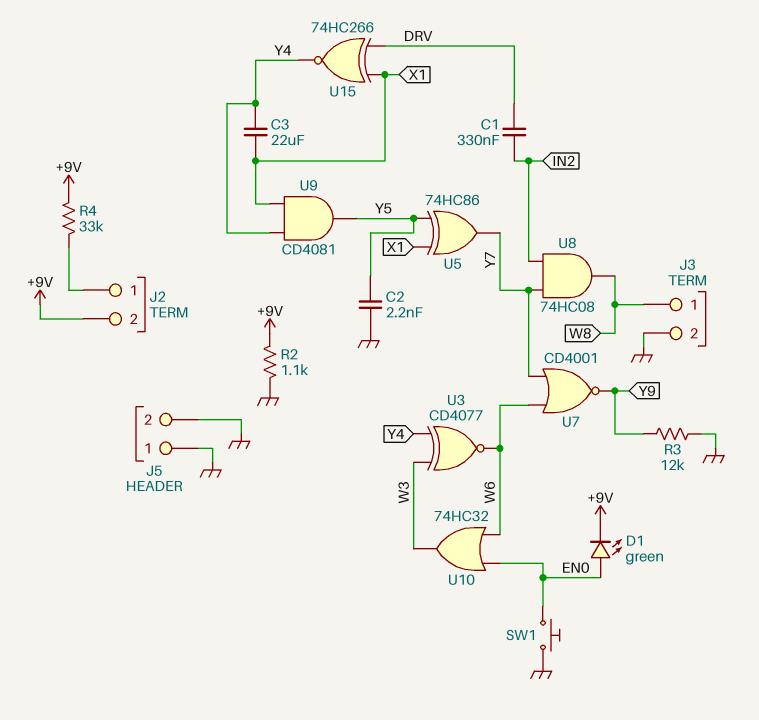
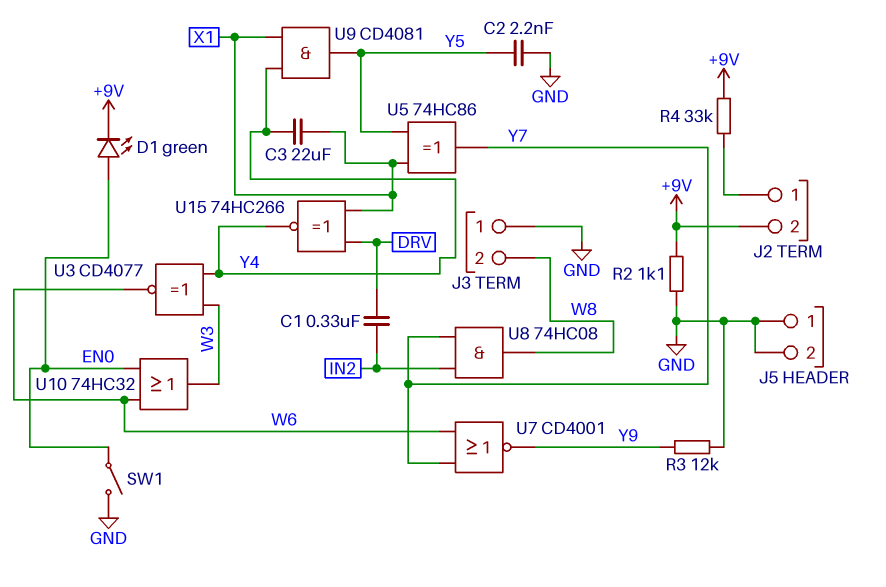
J3 pin 1: W8 -> GND
J3 pin 2: GND -> W8
SW1: button (EN0, GND) -> switch (EN0, GND)

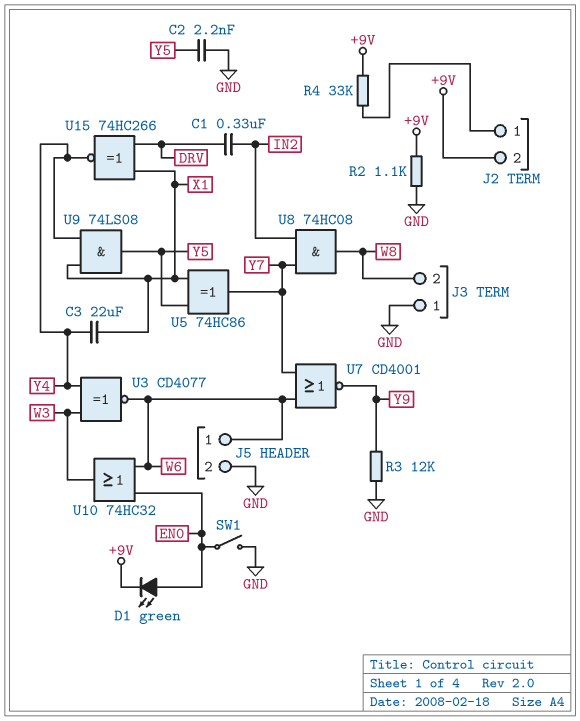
J5 pin 1: GND -> W6
U9: AND CD4081 (in X1, in Y4, out Y5) -> AND 74LS08 (in X1, in Y4, out Y5)

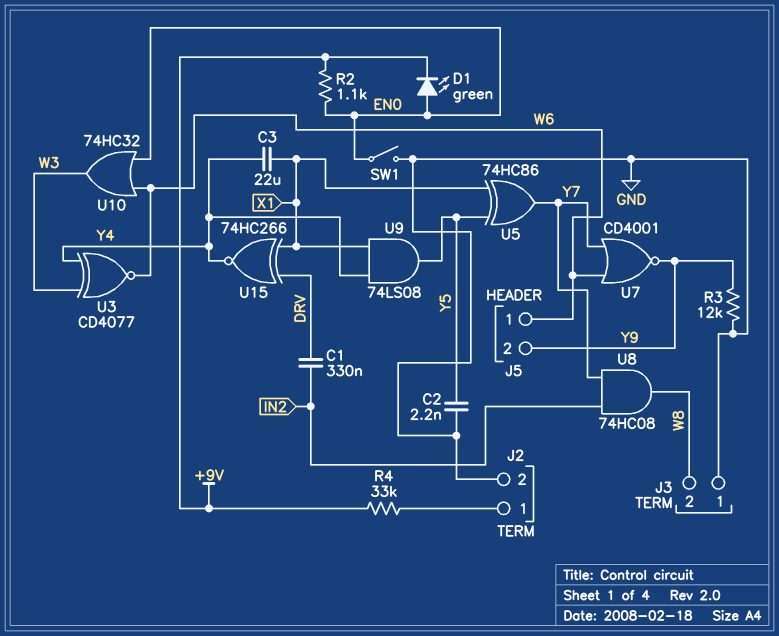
J2 pin 2: +9V -> GND
J5 pin 2: GND -> Y9
R2: 1.1k (+9V, GND) -> 1.1k (+9V, EN0)

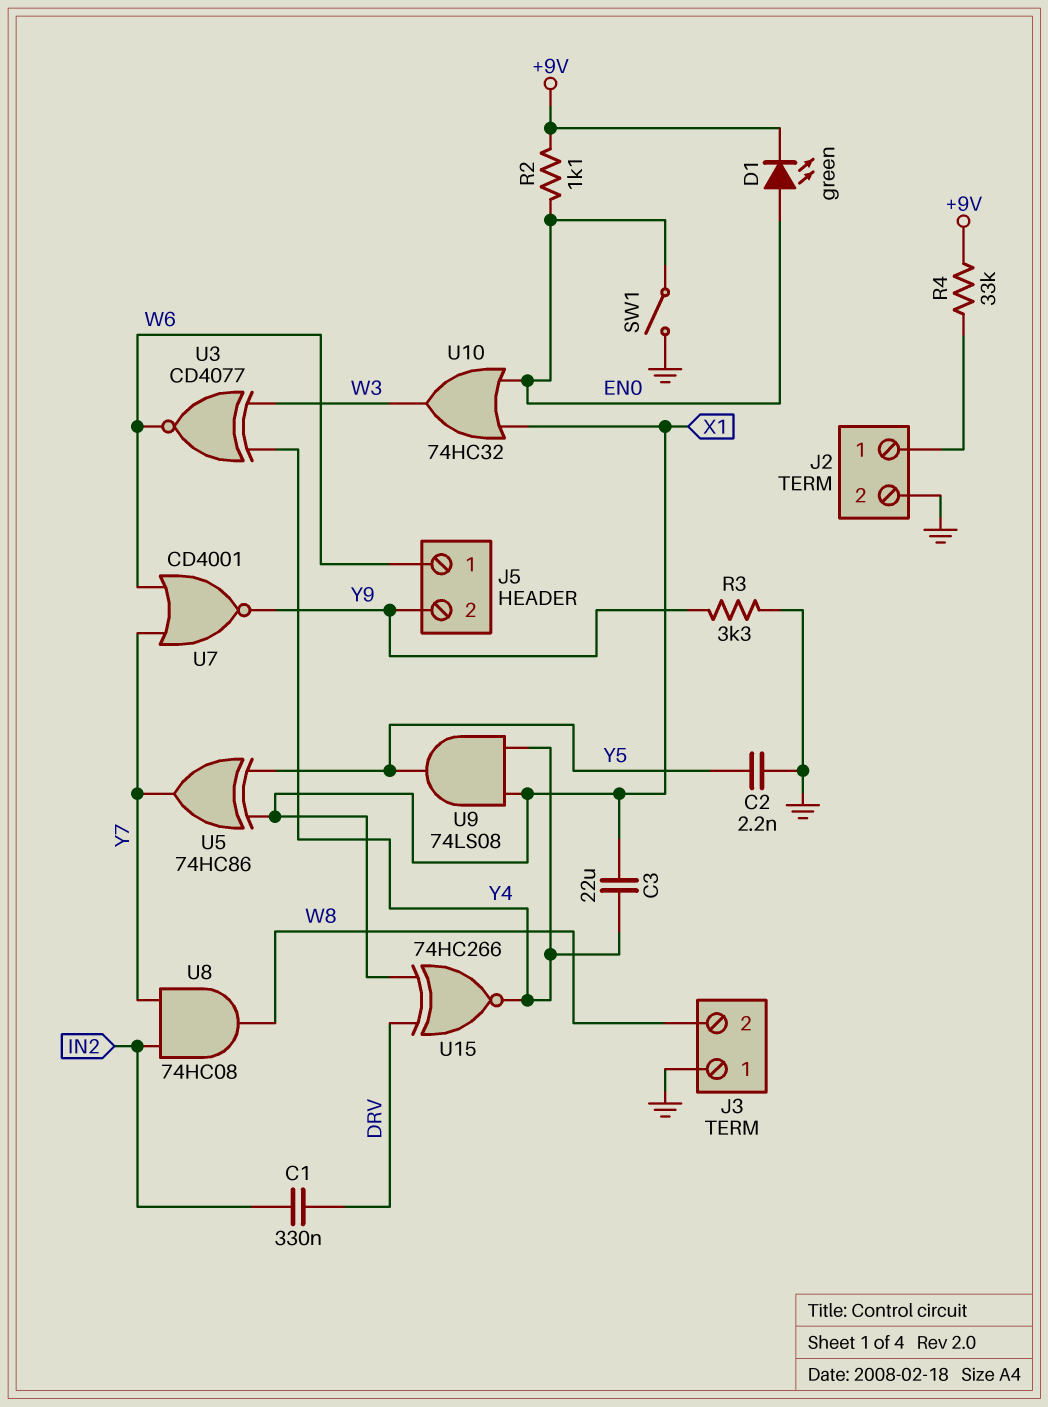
R3: 12k (GND, Y9) -> 3.3k (GND, Y9)
U10: OR 74HC32 (in EN0, in W6, out W3) -> OR 74HC32 (in EN0, in X1, out W3)

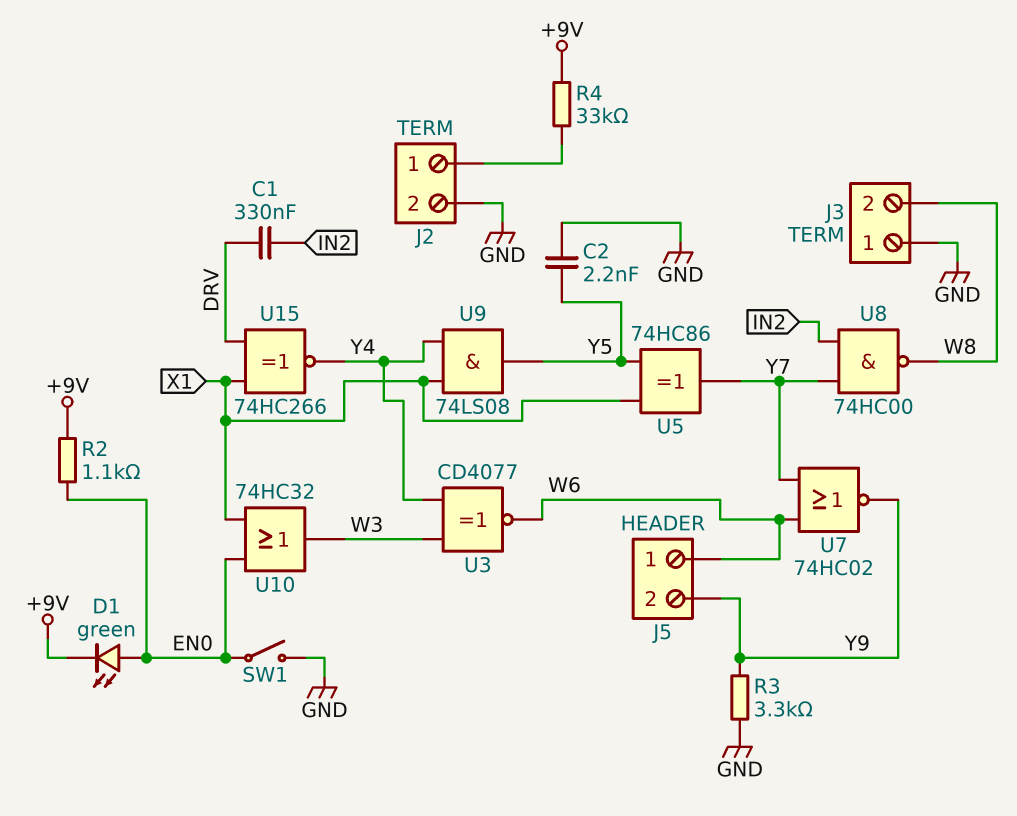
C3: 22uF (X1, Y4) -> none
U7: NOR CD4001 (in W6, in Y7, out Y9) -> NOR 74HC02 (in W6, in Y7, out Y9)
U8: AND 74HC08 (in IN2, in Y7, out W8) -> NAND 74HC00 (in IN2, in Y7, out W8)

